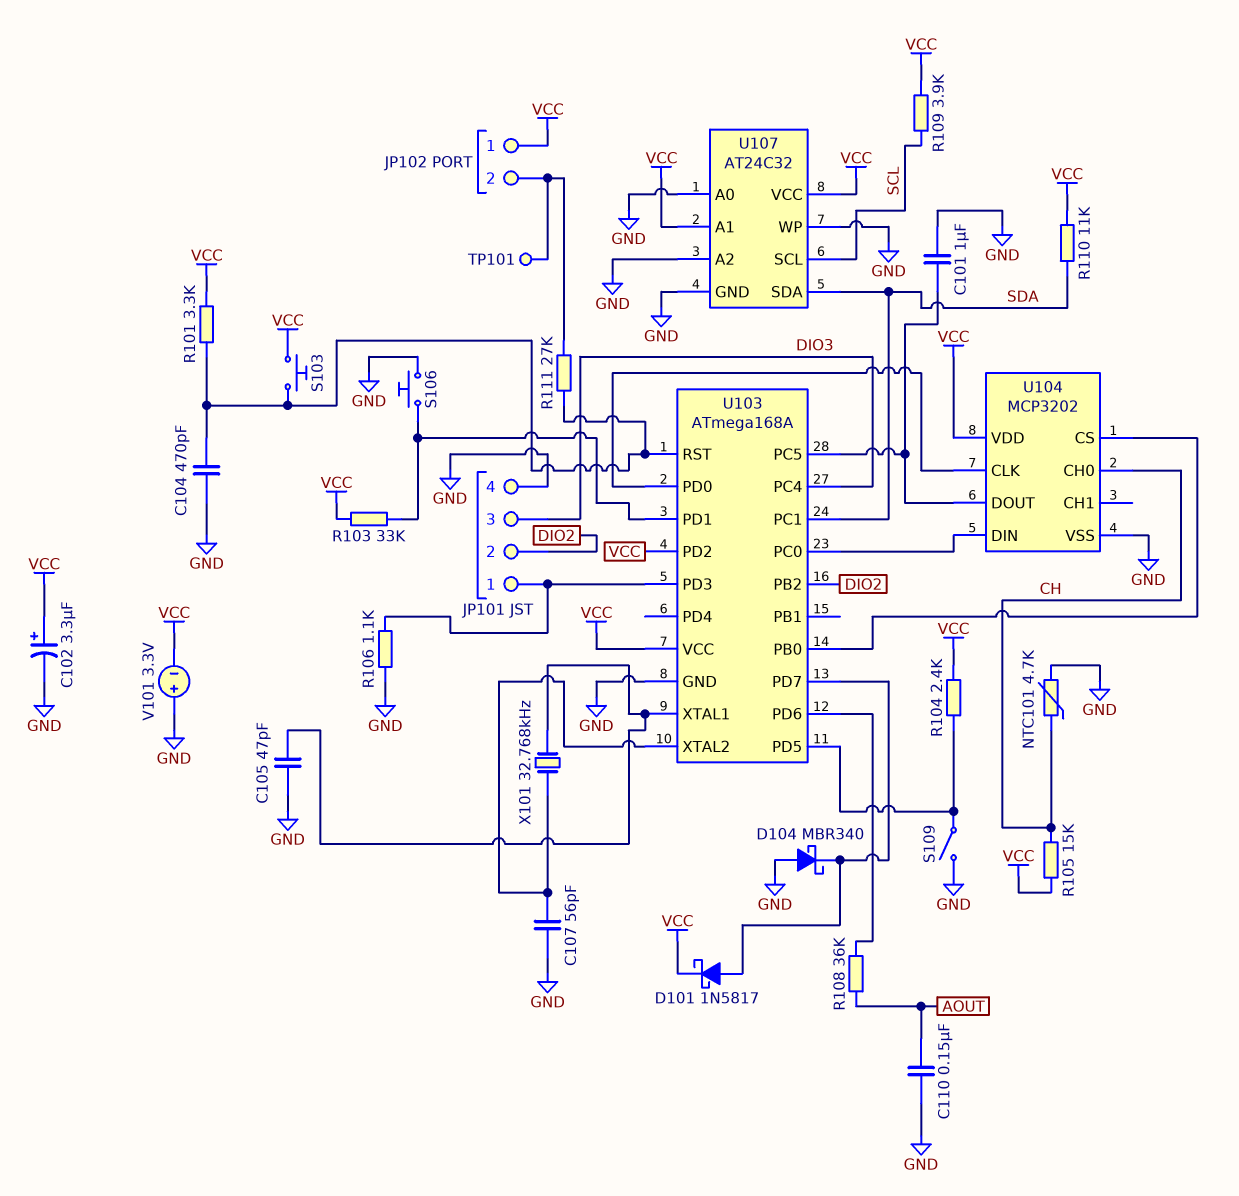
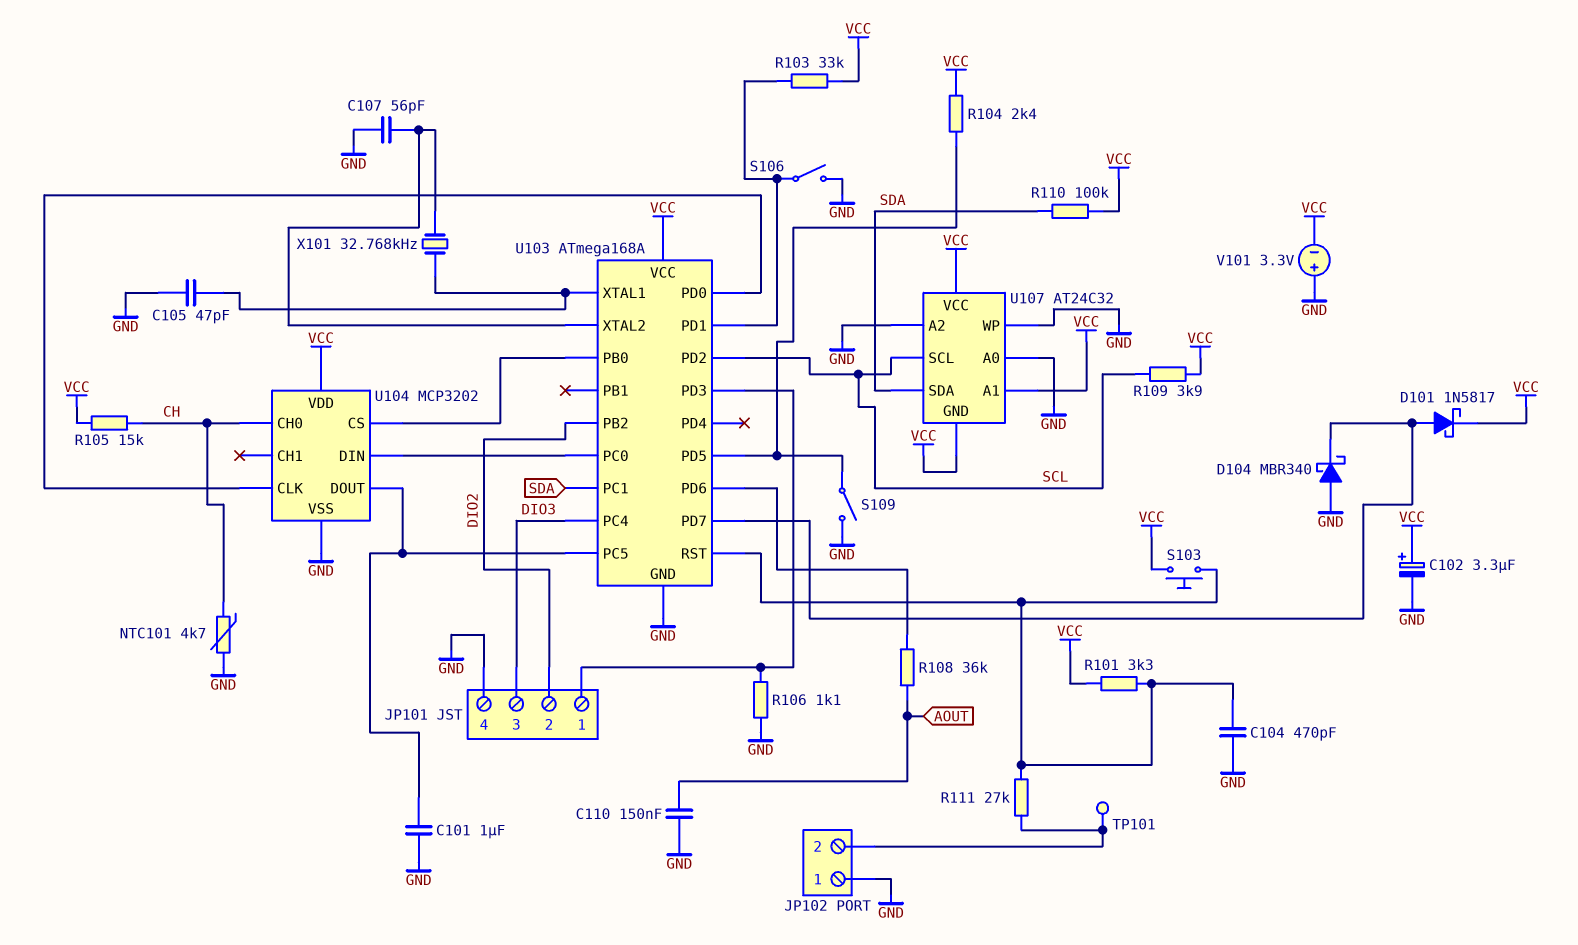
JP102 pin 1: VCC -> GND
R110: 11k (SDA, VCC) -> 100k (SDA, VCC)
S106: button (GND, U103/PD1) -> switch (GND, U103/PD1)
U103 pin PD2: VCC -> SCL
U107 pin GND: GND -> VCC

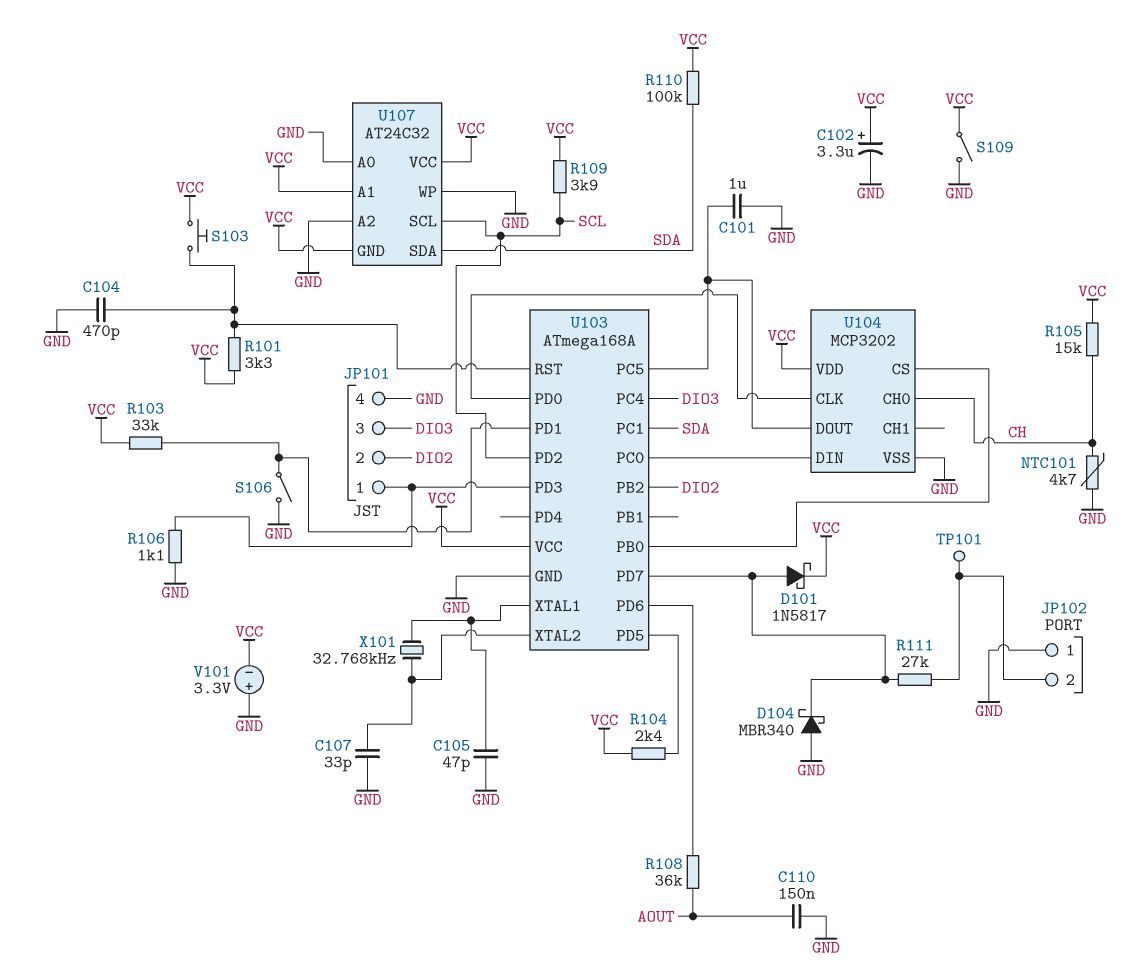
C107: 56pF (GND, U103/XTAL2) -> 33pF (GND, U103/XTAL2)
R111: 27k (JP102/2, U103/RST) -> 27k (JP102/2, U103/PD7)
S109: switch (GND, U103/PD5) -> switch (GND, VCC)

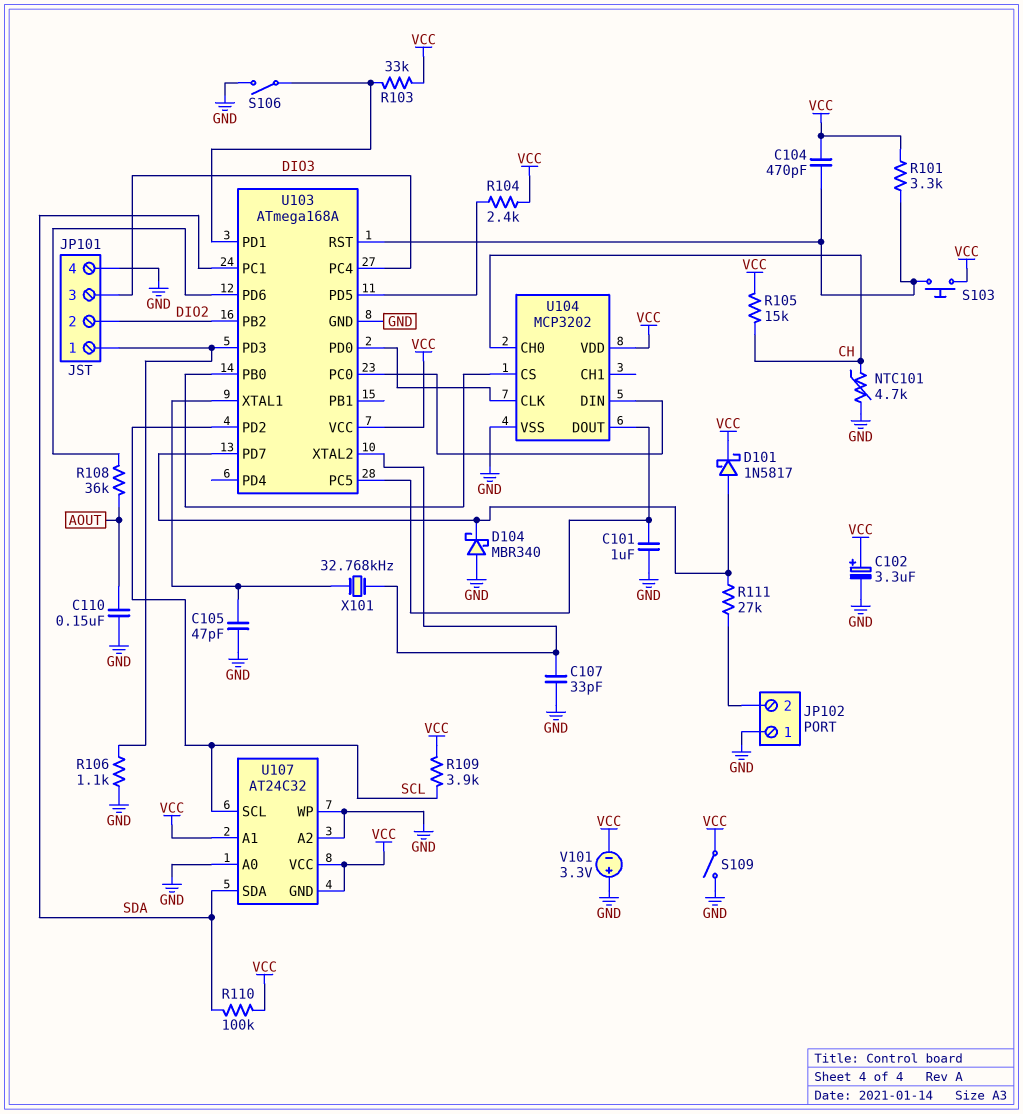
C104: 470pF (GND, U103/RST) -> 470pF (U103/RST, VCC)
TP101: test point (JP102/2) -> none

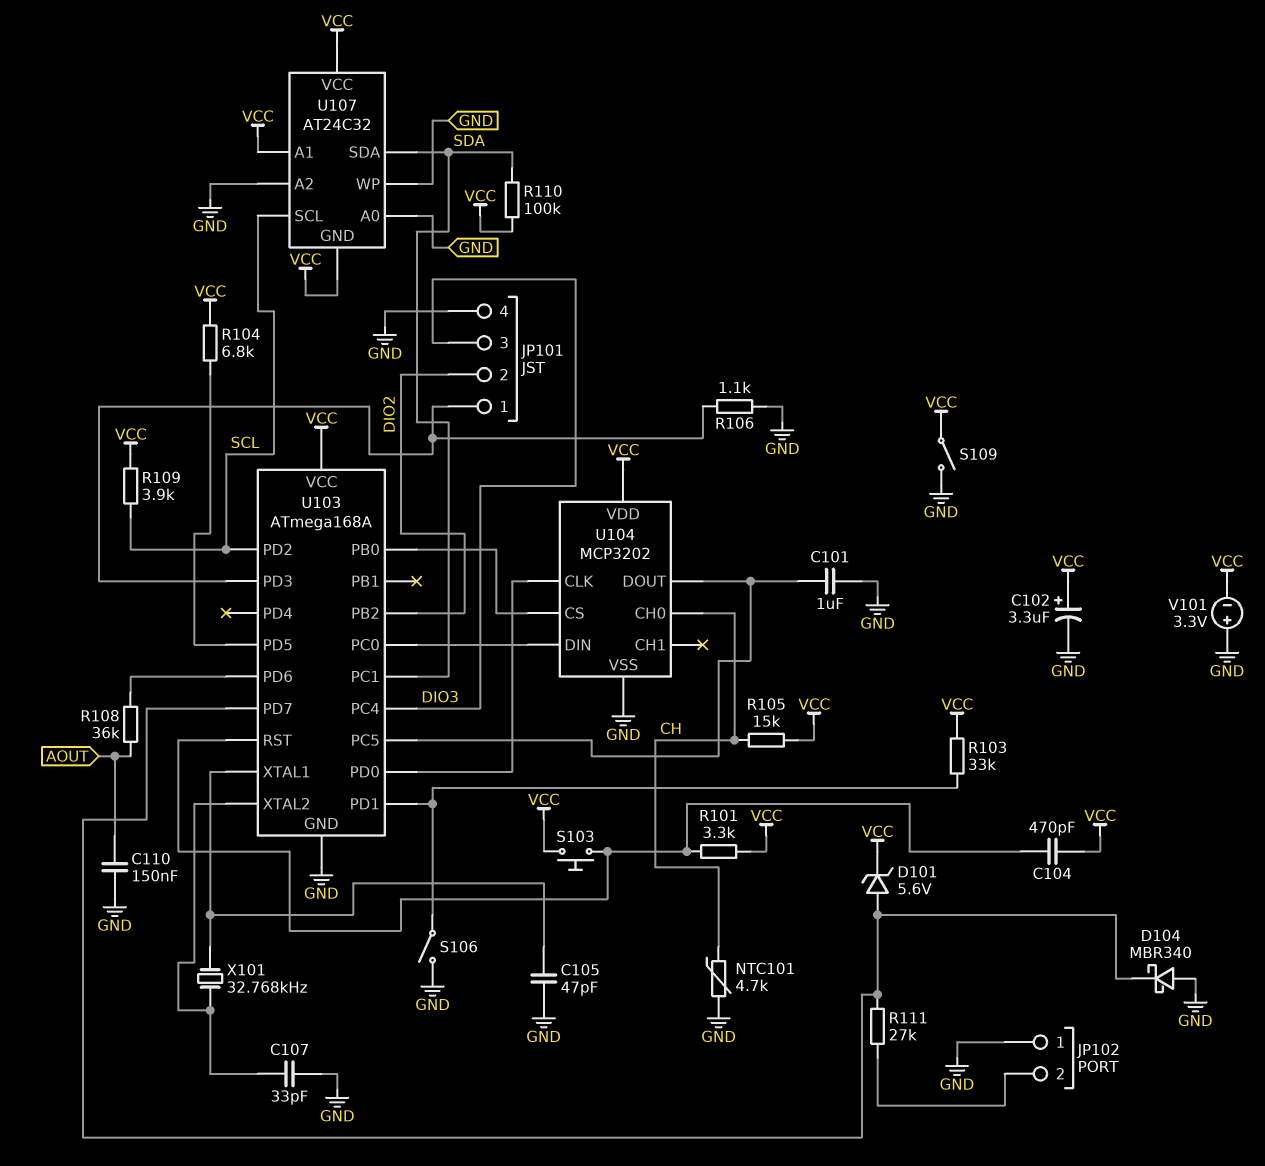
D101: schottky 1N5817 (A U103/PD7, K VCC) -> zener 5.6V (A U103/PD7, K VCC)
R104: 2.4k (U103/PD5, VCC) -> 6.8k (U103/PD5, VCC)

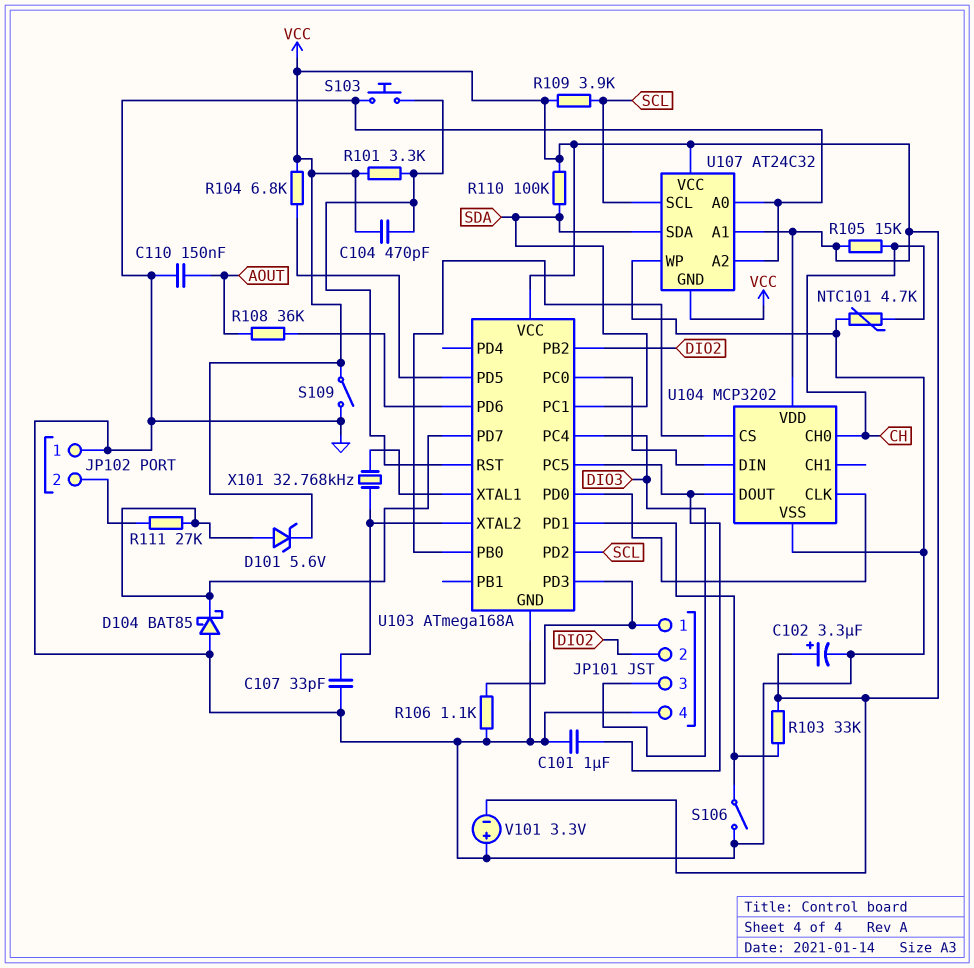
C105: 47pF (GND, U103/XTAL1) -> none
D104: schottky MBR340 (A GND, K U103/PD7) -> schottky BAT85 (A GND, K U103/PD7)
S103: button (U103/RST, VCC) -> button (GND, U103/RST)

